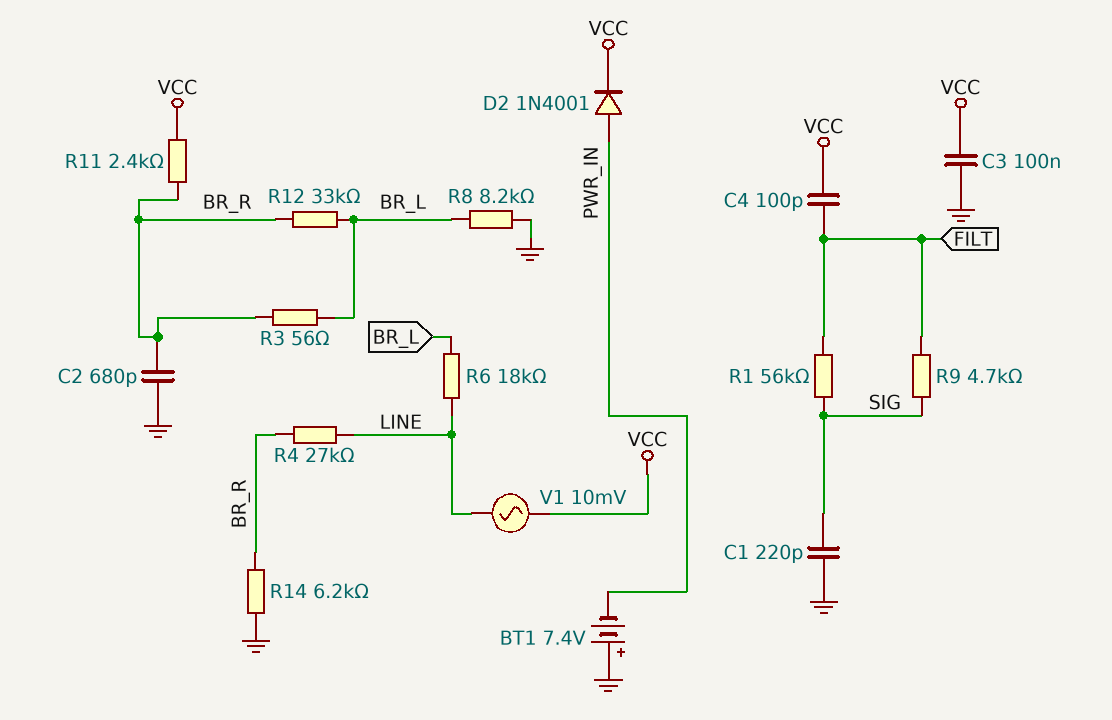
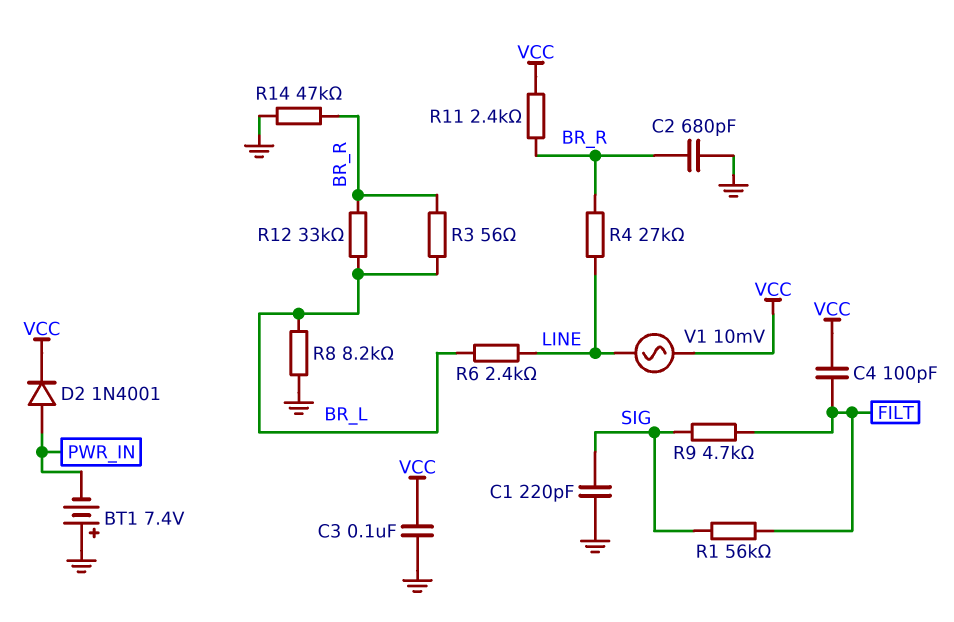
R6: 18k (BR_L, LINE) -> 2.4k (BR_L, LINE)
R14: 6.2k (BR_R, GND) -> 47k (BR_R, GND)

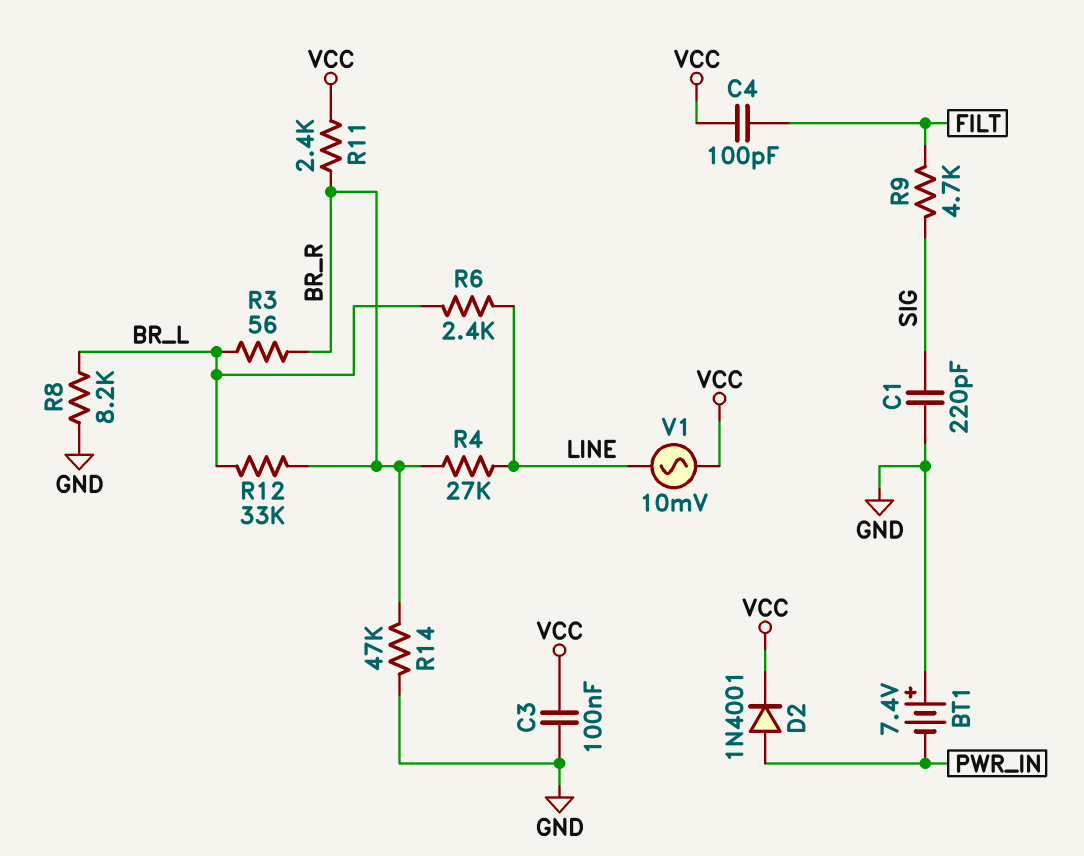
C2: 680pF (BR_R, GND) -> none
R1: 56k (FILT, SIG) -> none

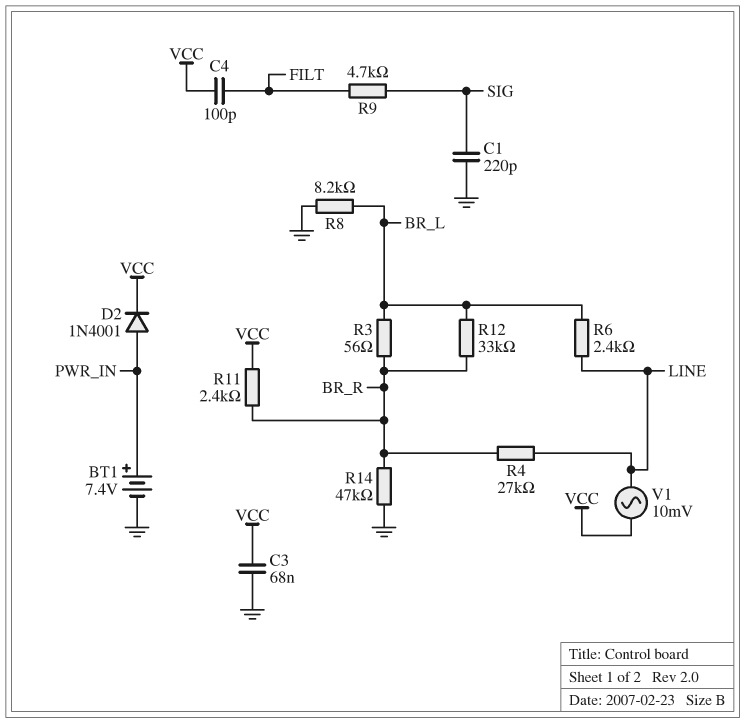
BT1: 7.4V (plus GND, minus PWR_IN) -> 7.4V (plus PWR_IN, minus GND)
C3: 100nF (GND, VCC) -> 68nF (GND, VCC)

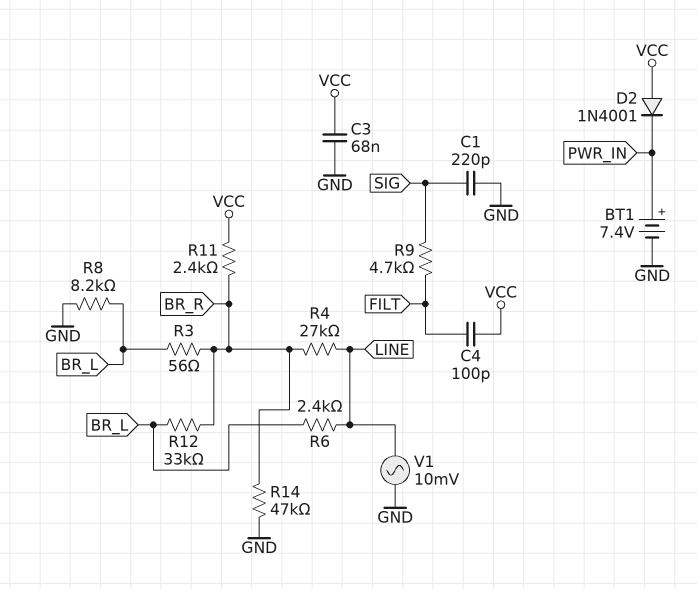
D2: diode 1N4001 (A PWR_IN, K VCC) -> diode 1N4001 (A VCC, K PWR_IN)
V1: AC 10mV (LINE, VCC) -> AC 10mV (GND, LINE)

